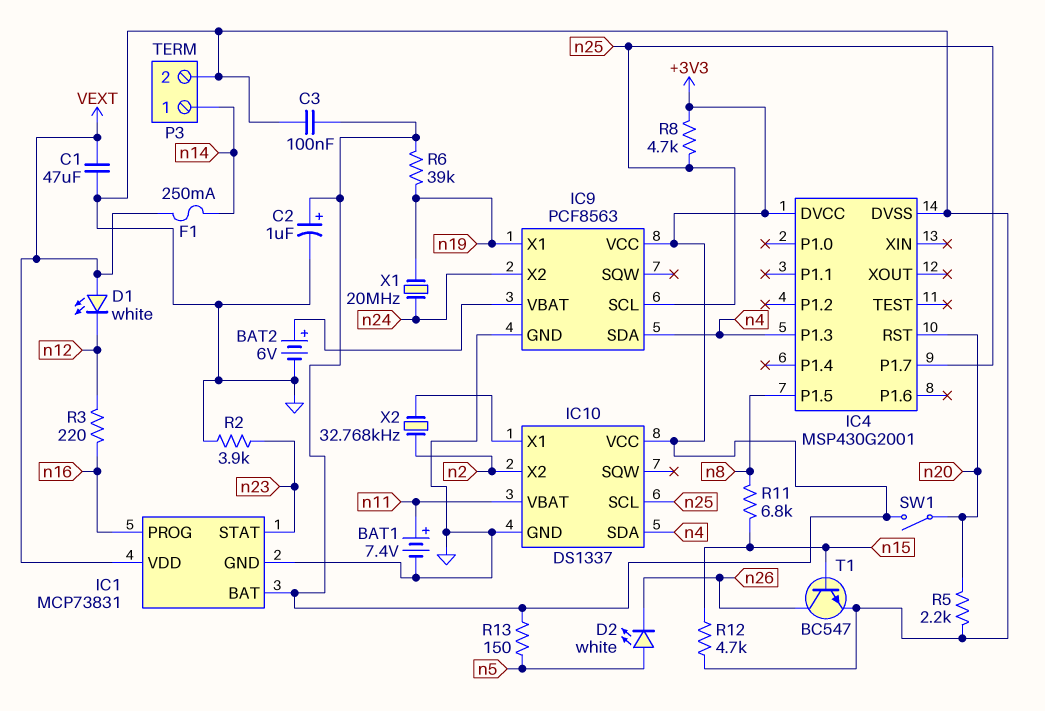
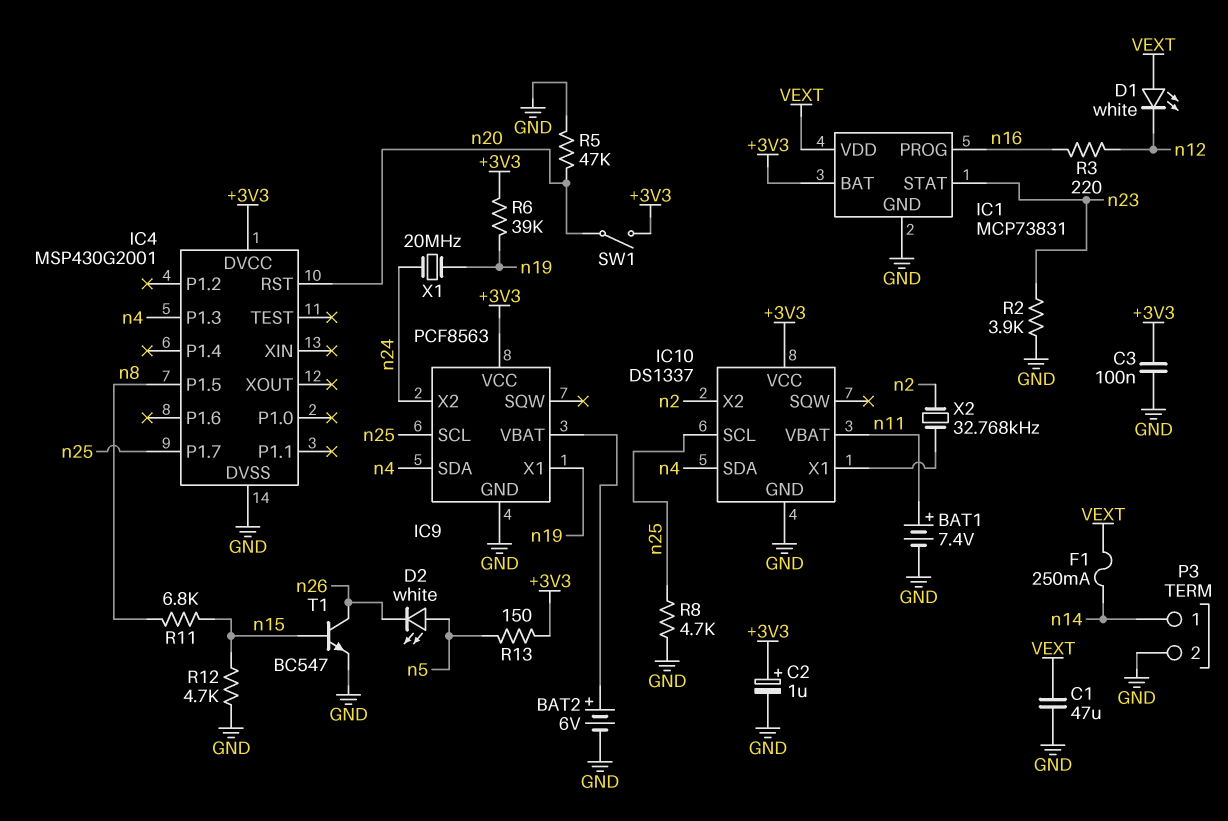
R5: 2.2k (GND, n20) -> 47k (GND, n20)
R8: 4.7k (+3V3, n25) -> 4.7k (GND, n25)

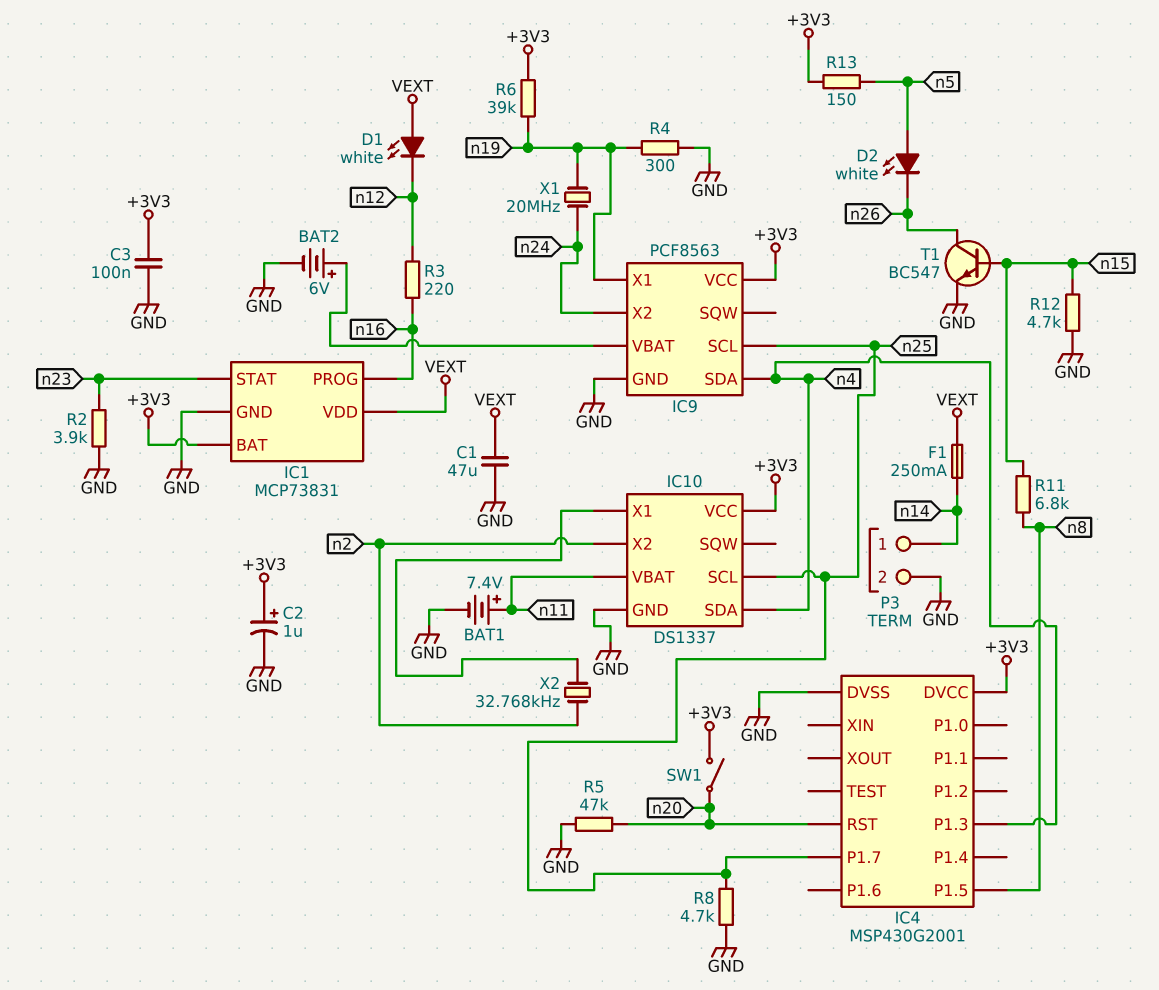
R4: none -> 300 (GND, n19)

